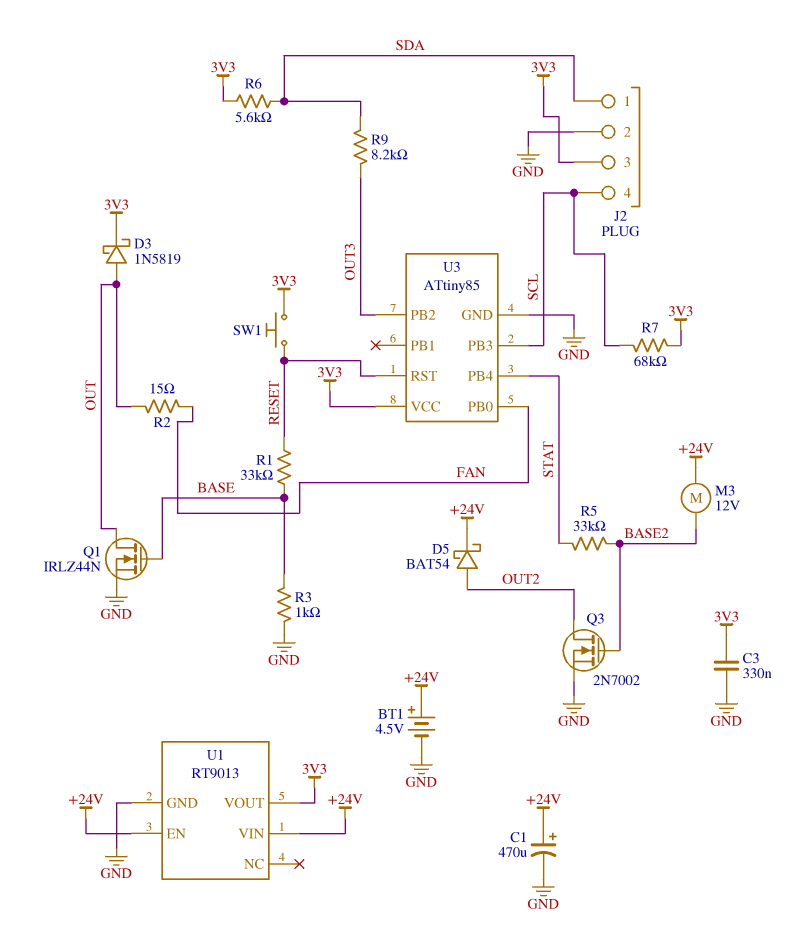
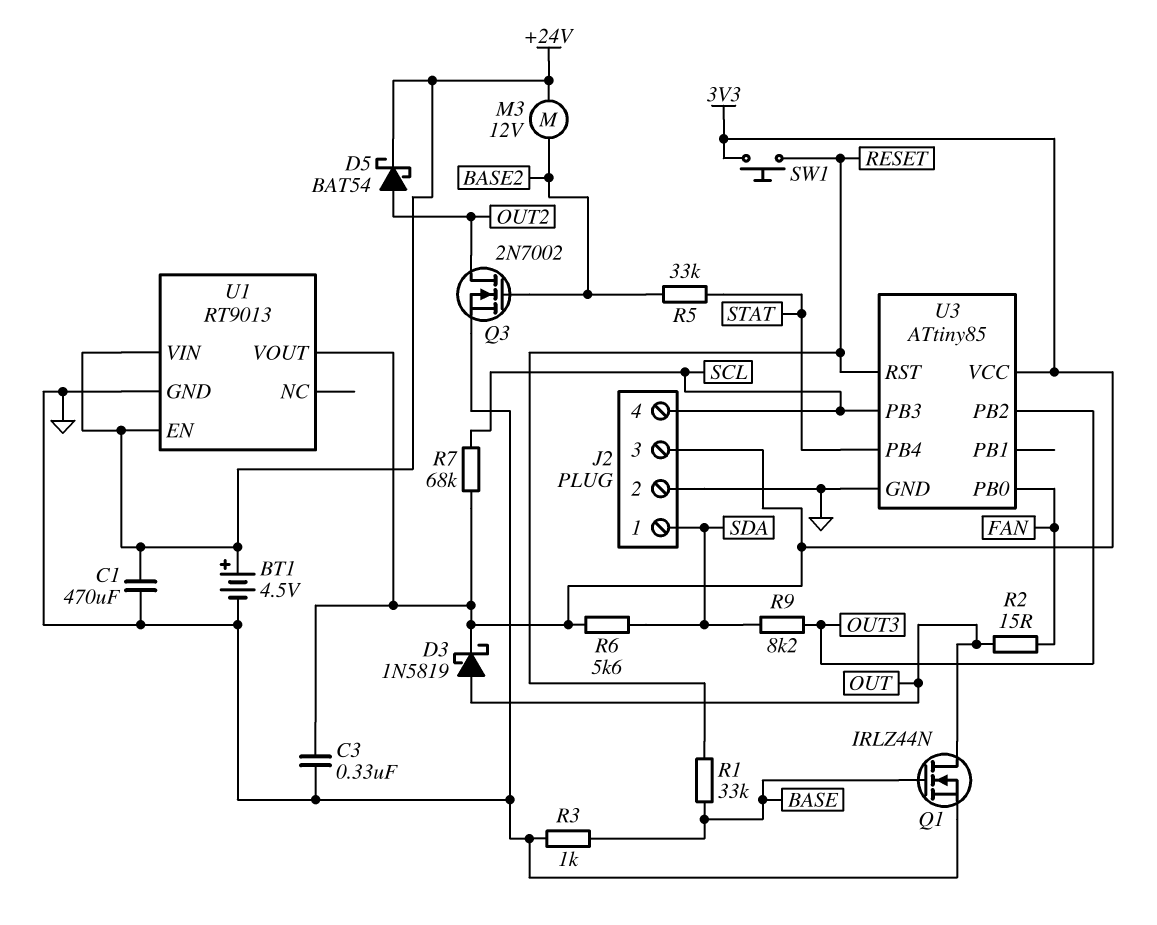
C1: 470uF (plus +24V, minus GND) -> 470uF (+24V, GND)

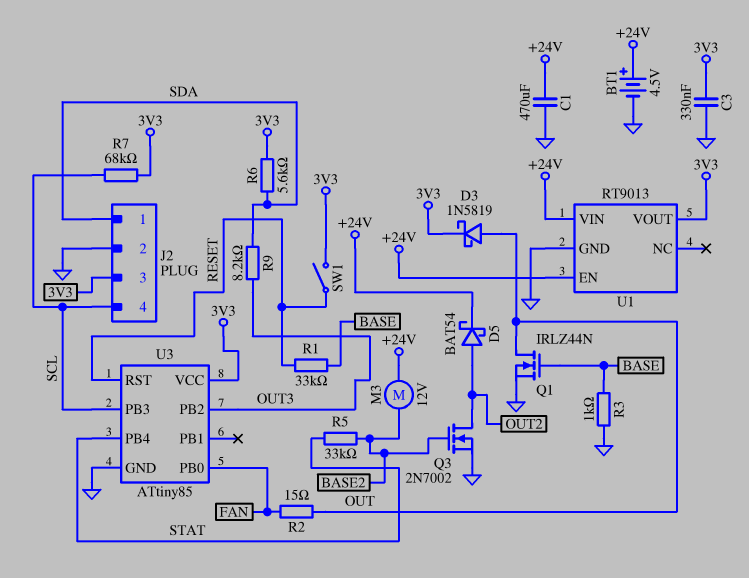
SW1: button (3V3, RESET) -> switch (3V3, RESET)

